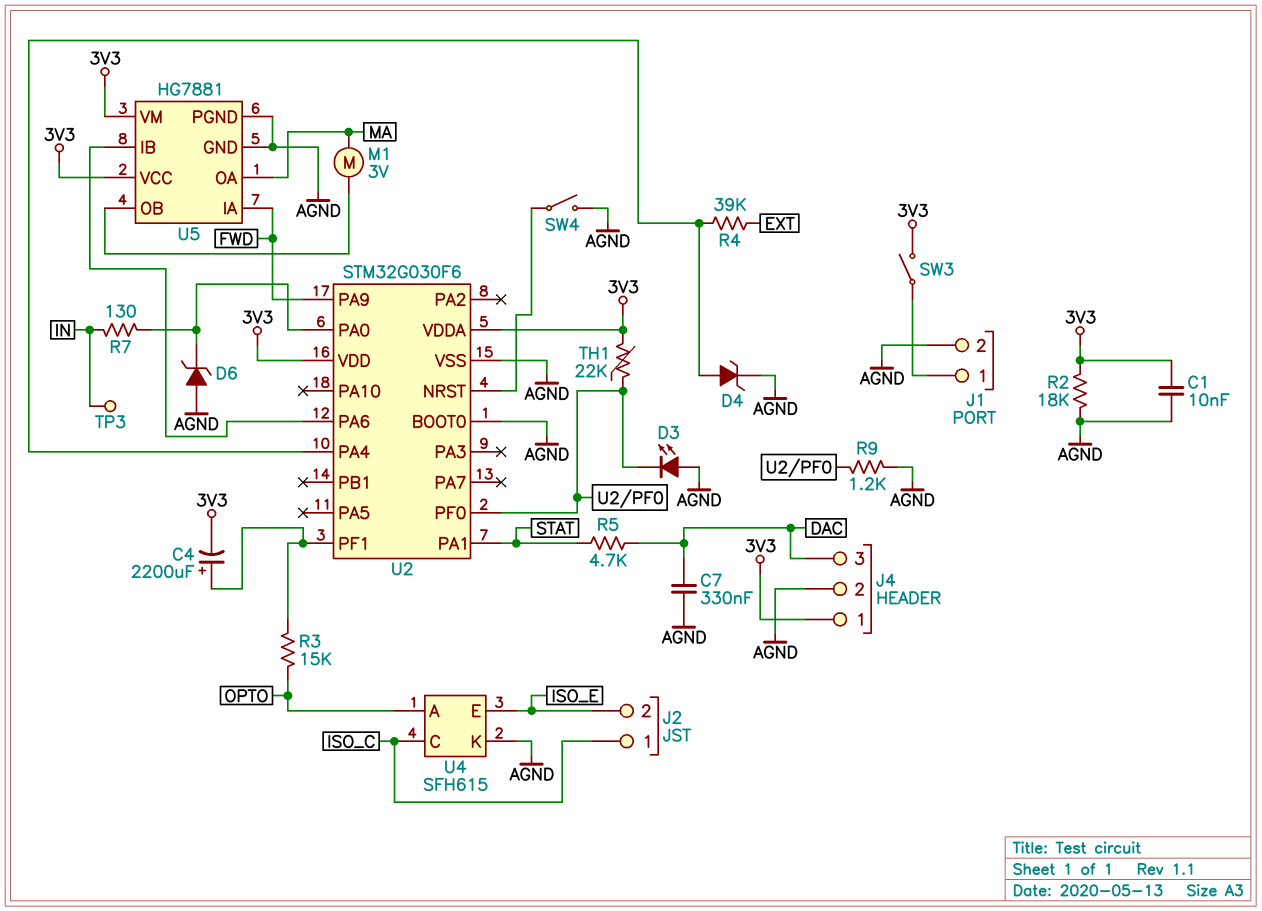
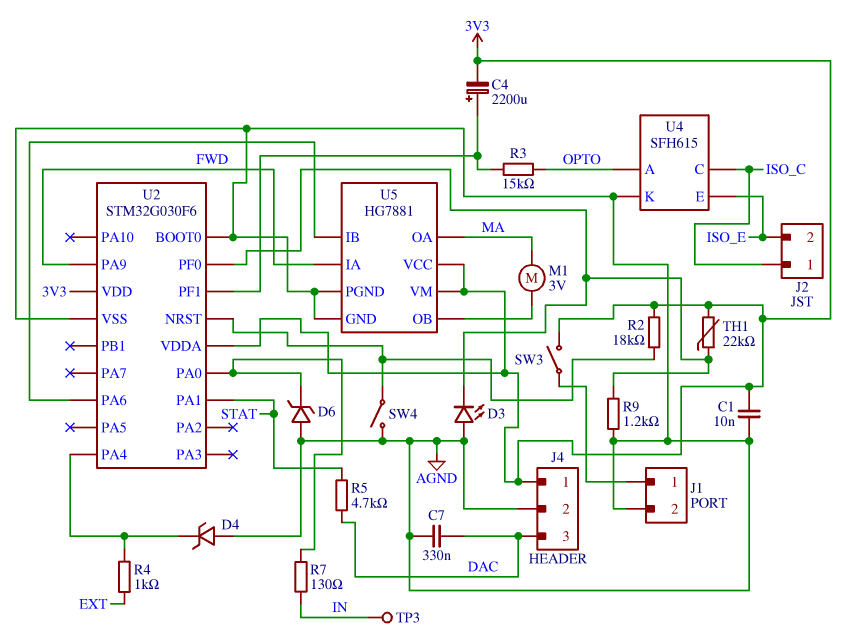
D4: zener (A U2/PA4, K AGND) -> zener (A AGND, K U2/PA4)
R2: 18k (3V3, AGND) -> 18k (3V3, U2/NRST)
R4: 39k (EXT, U2/PA4) -> 1k (EXT, U2/PA4)

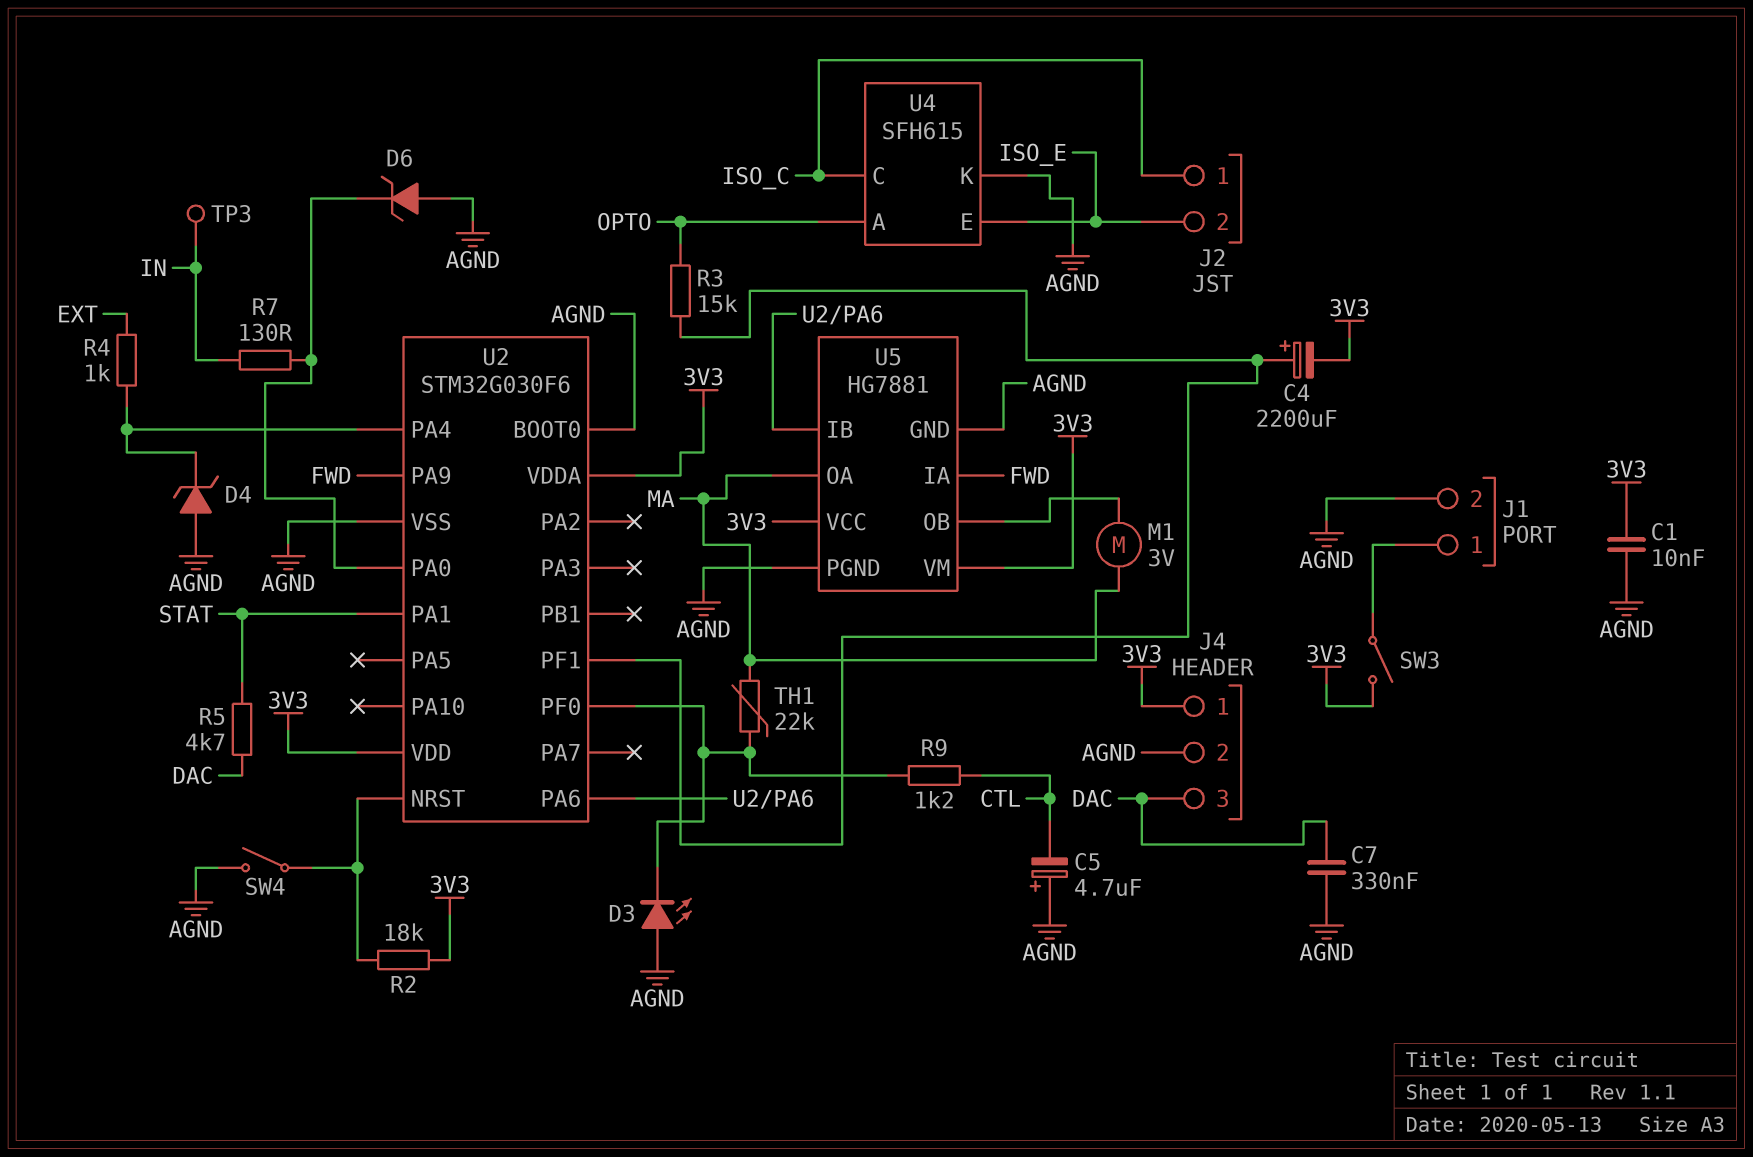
C5: none -> 4.7uF (plus AGND, minus CTL)
R9: 1.2k (AGND, U2/PF0) -> 1.2k (CTL, U2/PF0)
TH1: 22k (3V3, U2/PF0) -> 22k (MA, U2/PF0)

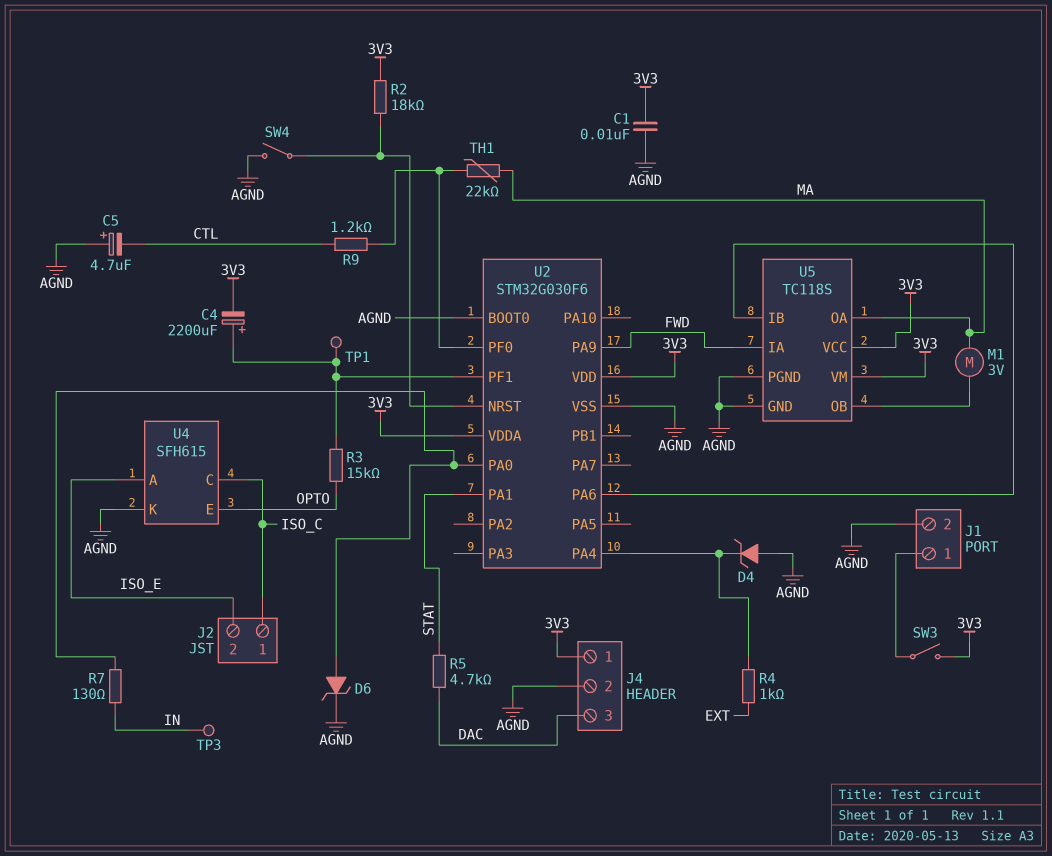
C7: 330nF (AGND, DAC) -> none
D3: LED (A AGND, K U2/PF0) -> none
D6: zener (A AGND, K U2/PA0) -> zener (A U2/PA0, K AGND)
TP1: none -> test point (U2/PF1)
U4 pin A: OPTO -> ISO_E
U4 pin E: ISO_E -> OPTO
U5: HG7881 -> TC118S

